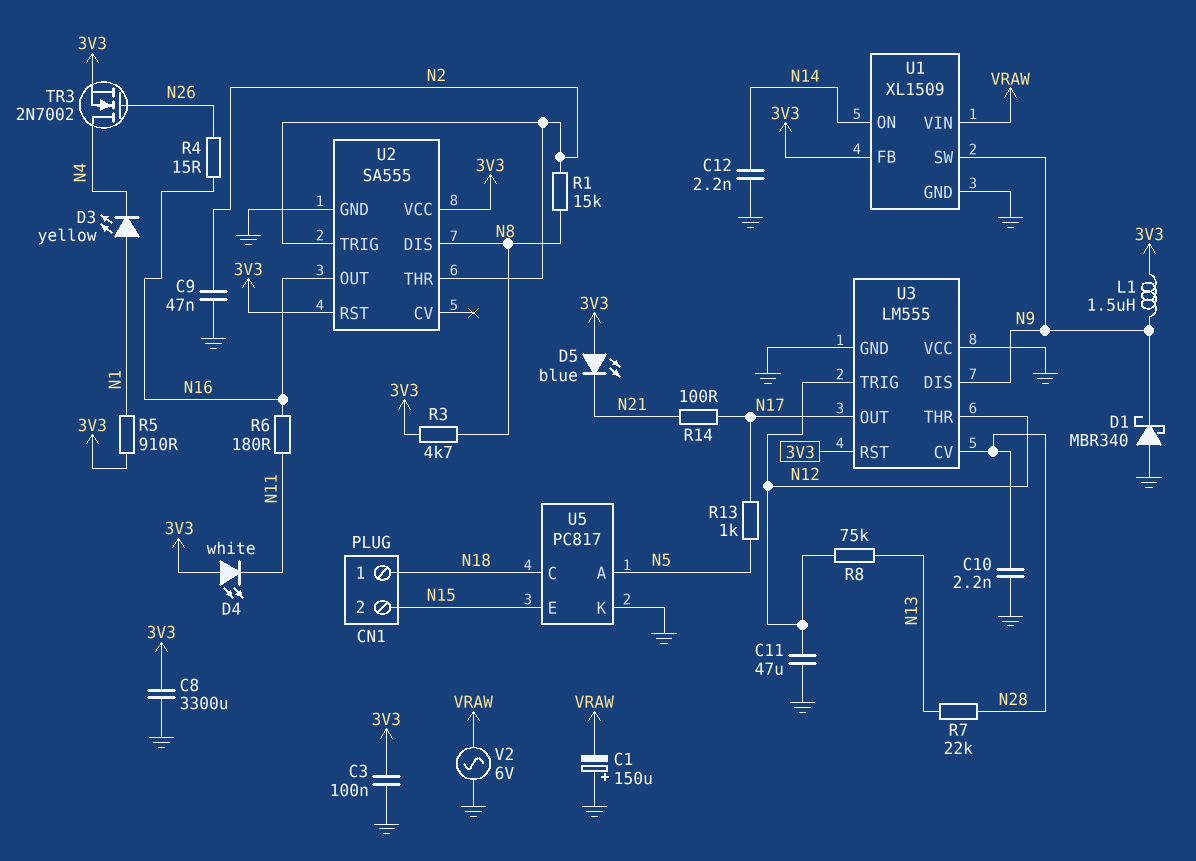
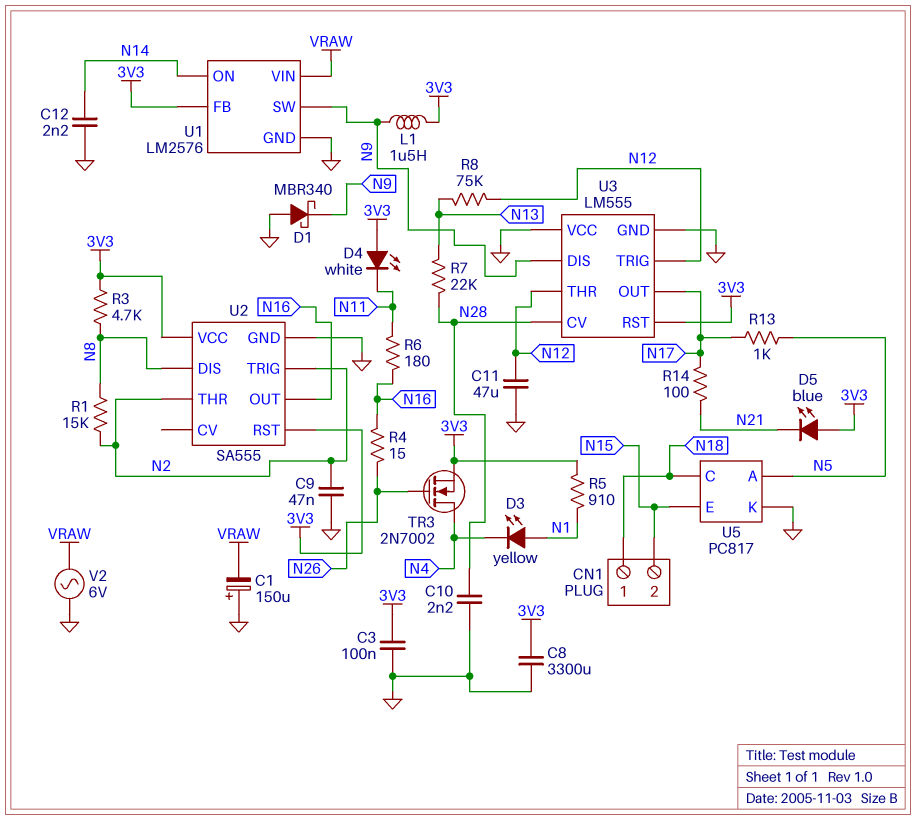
U1: XL1509 -> LM2576

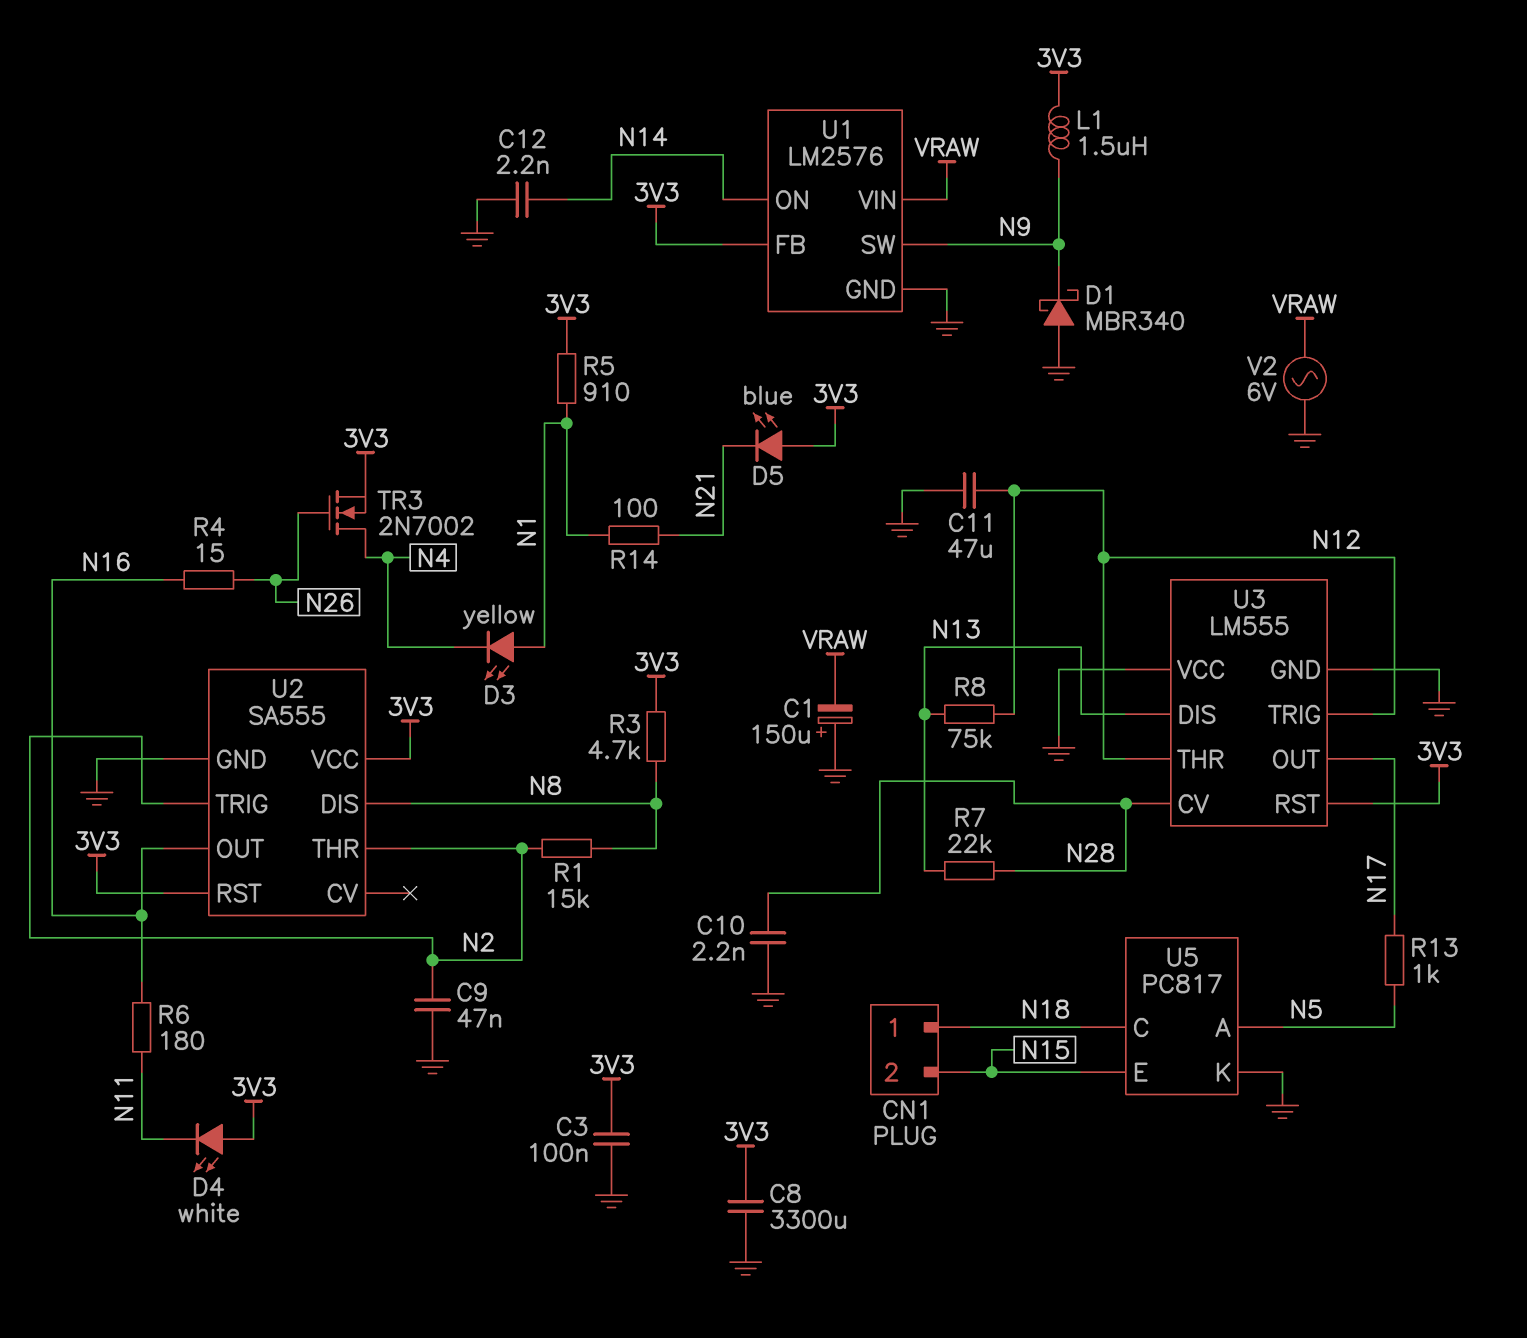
R14: 100 (N17, N21) -> 100 (N1, N21)
U3 pin DIS: N9 -> N13

